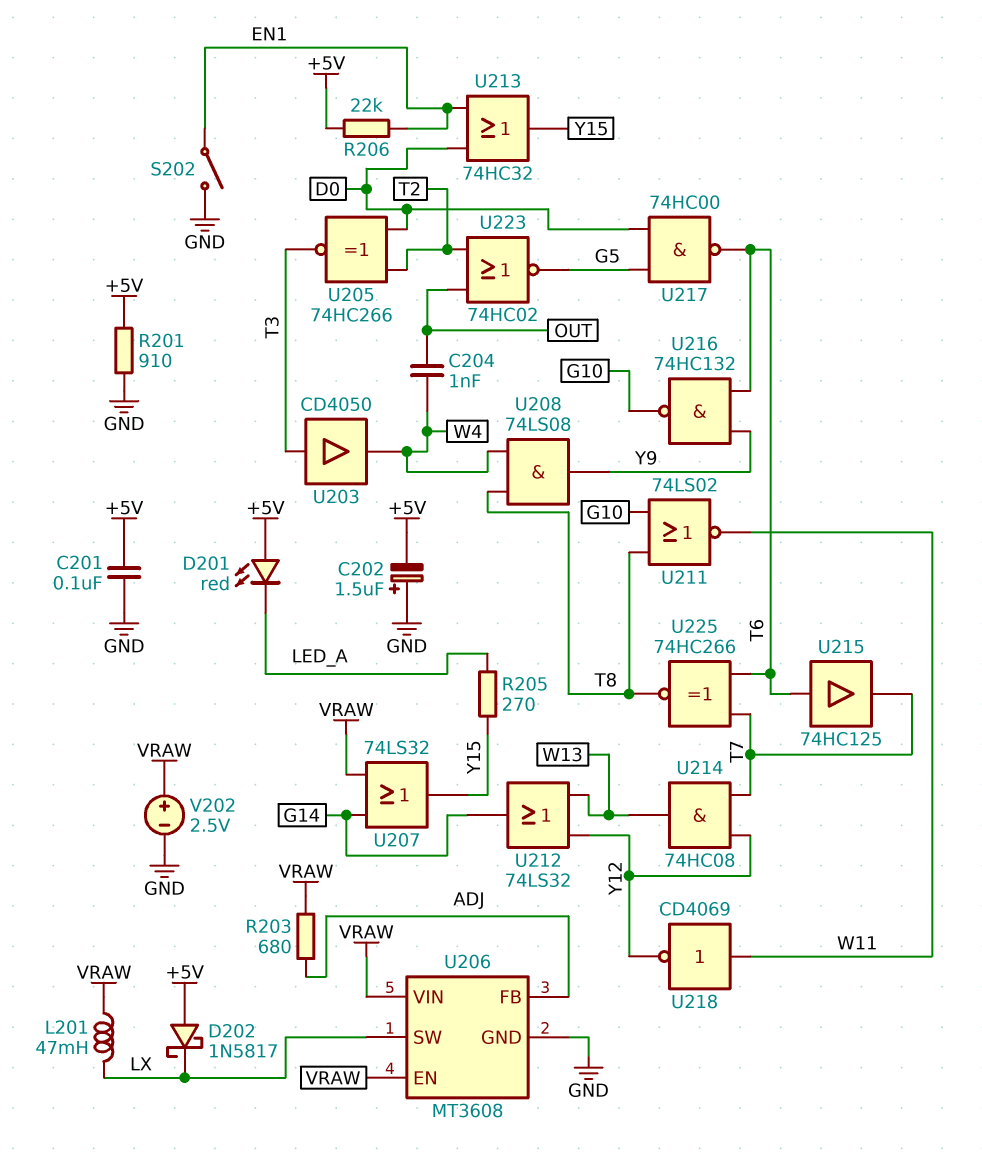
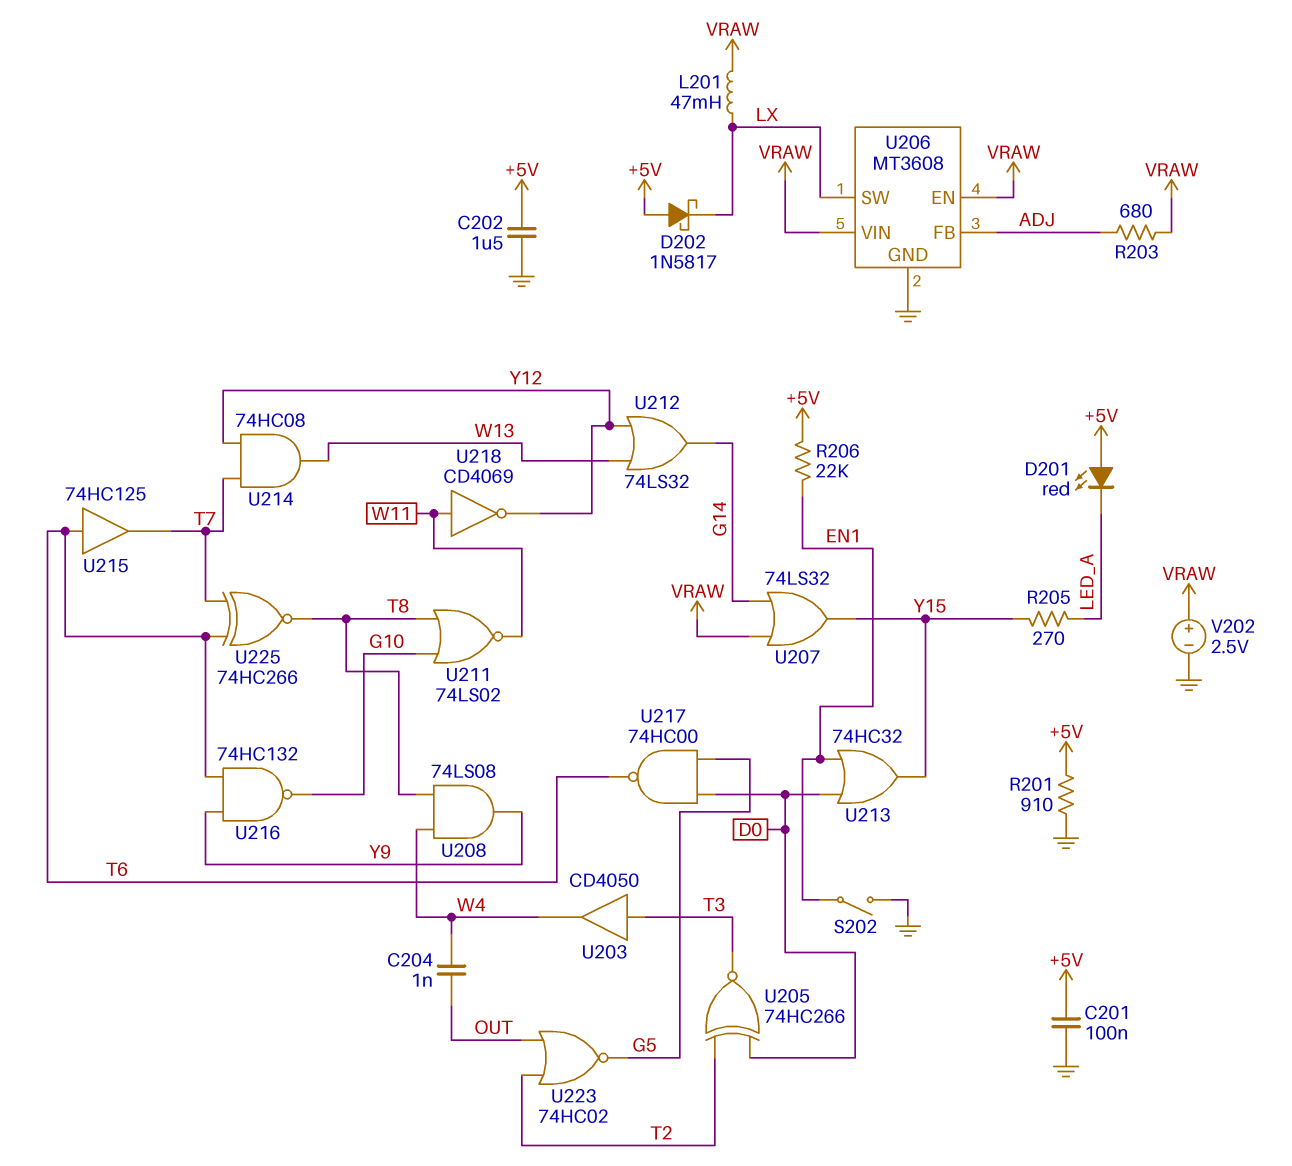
C202: 1.5uF (plus GND, minus +5V) -> 1.5uF (+5V, GND)

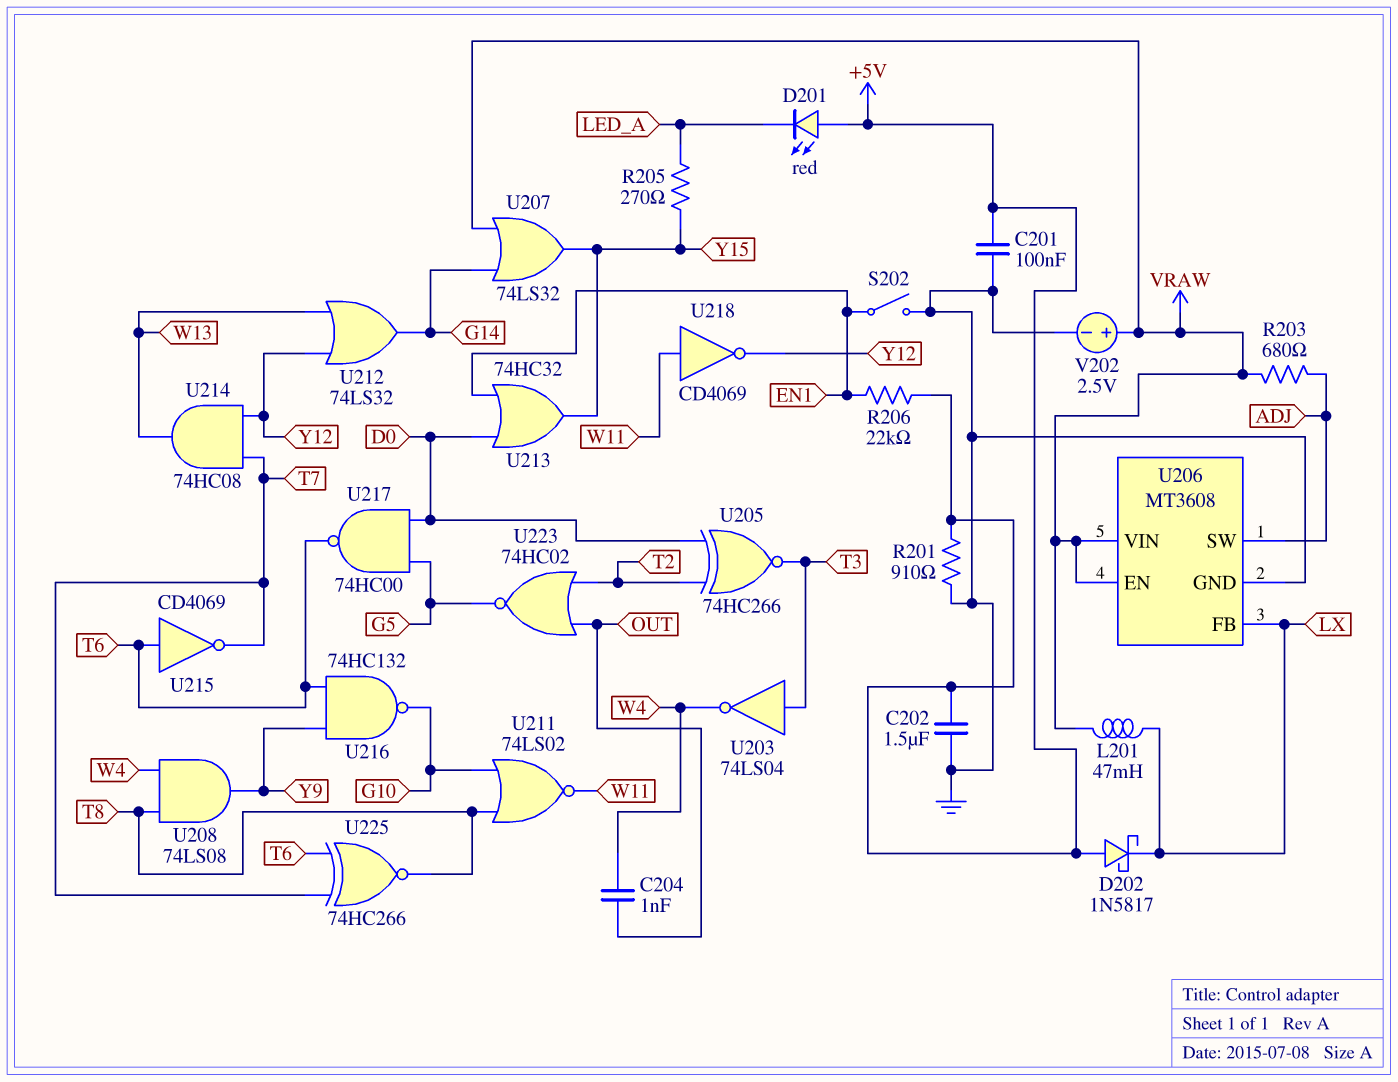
U203: buffer CD4050 (in T3, out W4) -> NOT 74LS04 (in T3, out W4)
U206 pin FB: ADJ -> LX
U206 pin SW: LX -> ADJ
U215: buffer 74HC125 (in T6, out T7) -> NOT CD4069 (in T6, out T7)

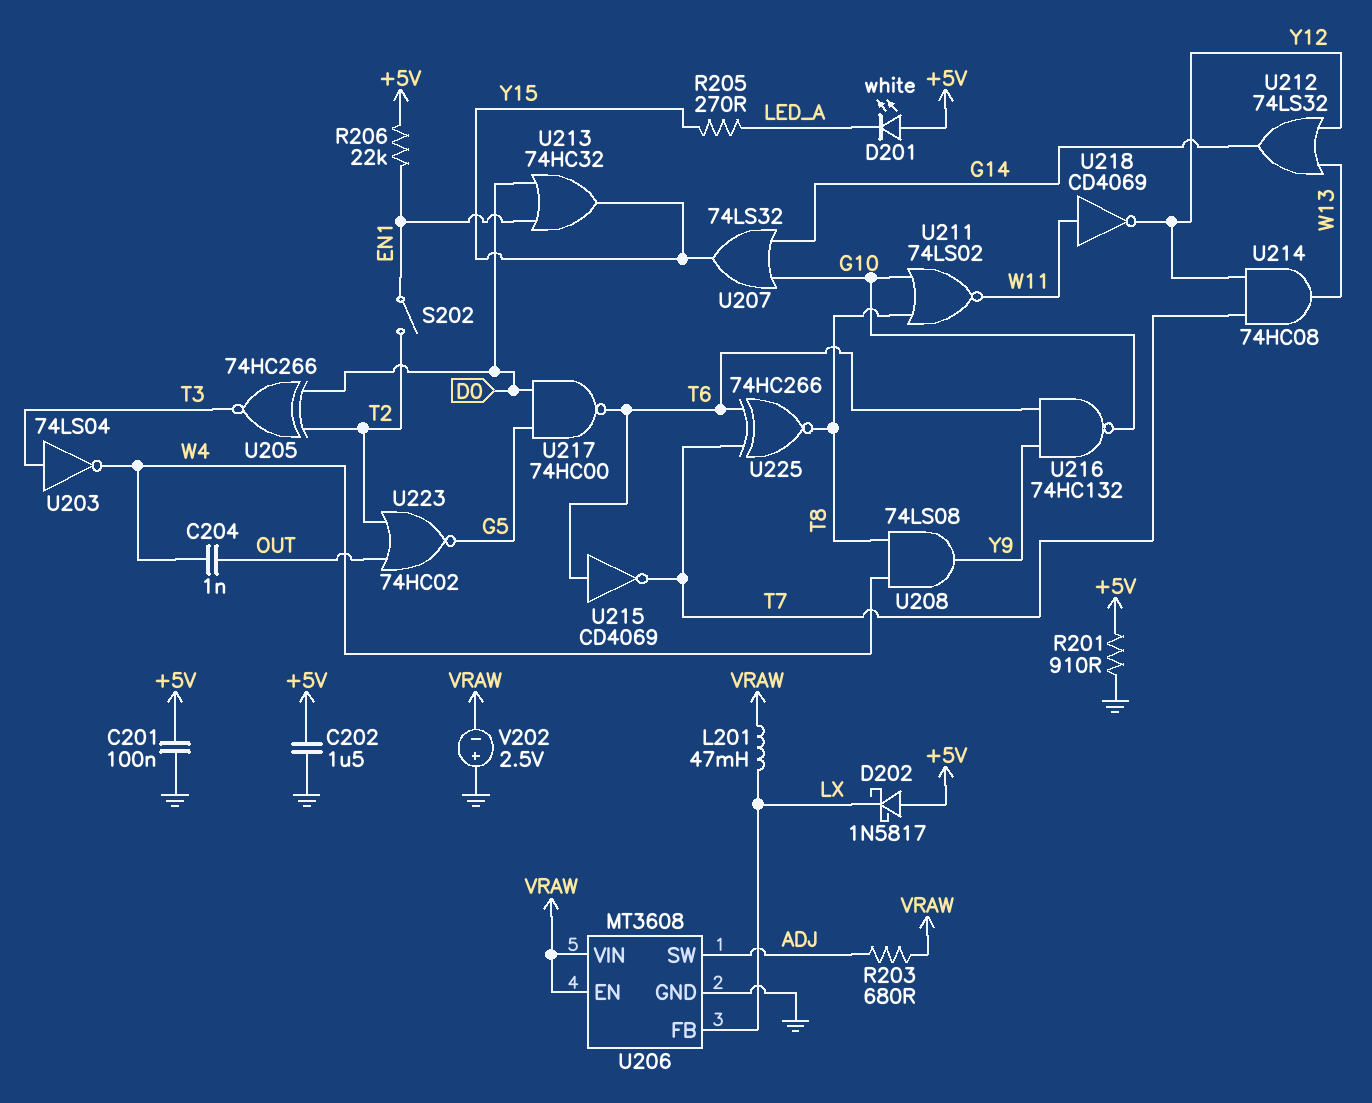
D201: LED red (A +5V, K LED_A) -> LED white (A +5V, K LED_A)
S202: switch (EN1, GND) -> switch (EN1, T2)
U207: OR 74LS32 (in G14, in VRAW, out Y15) -> OR 74LS32 (in G10, in G14, out Y15)
V202: 2.5V (plus VRAW, minus GND) -> 2.5V (plus GND, minus VRAW)

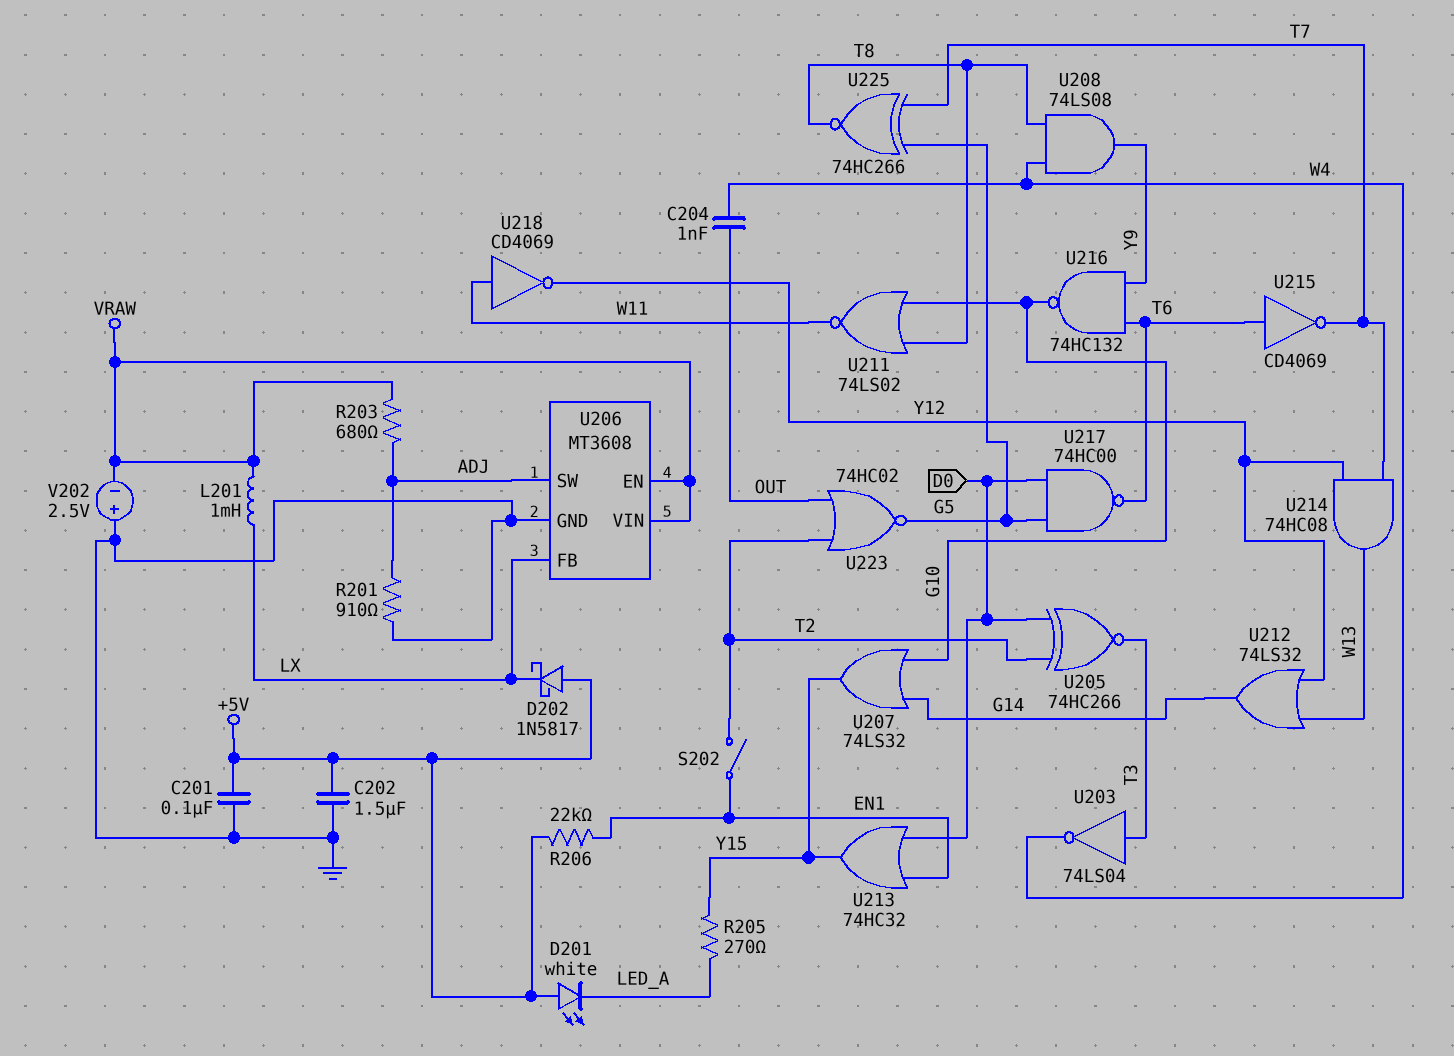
L201: 47mH (LX, VRAW) -> 1mH (LX, VRAW)
R201: 910 (+5V, GND) -> 910 (ADJ, GND)
U225: XNOR 74HC266 (in T6, in T7, out T8) -> XNOR 74HC266 (in G5, in T7, out T8)

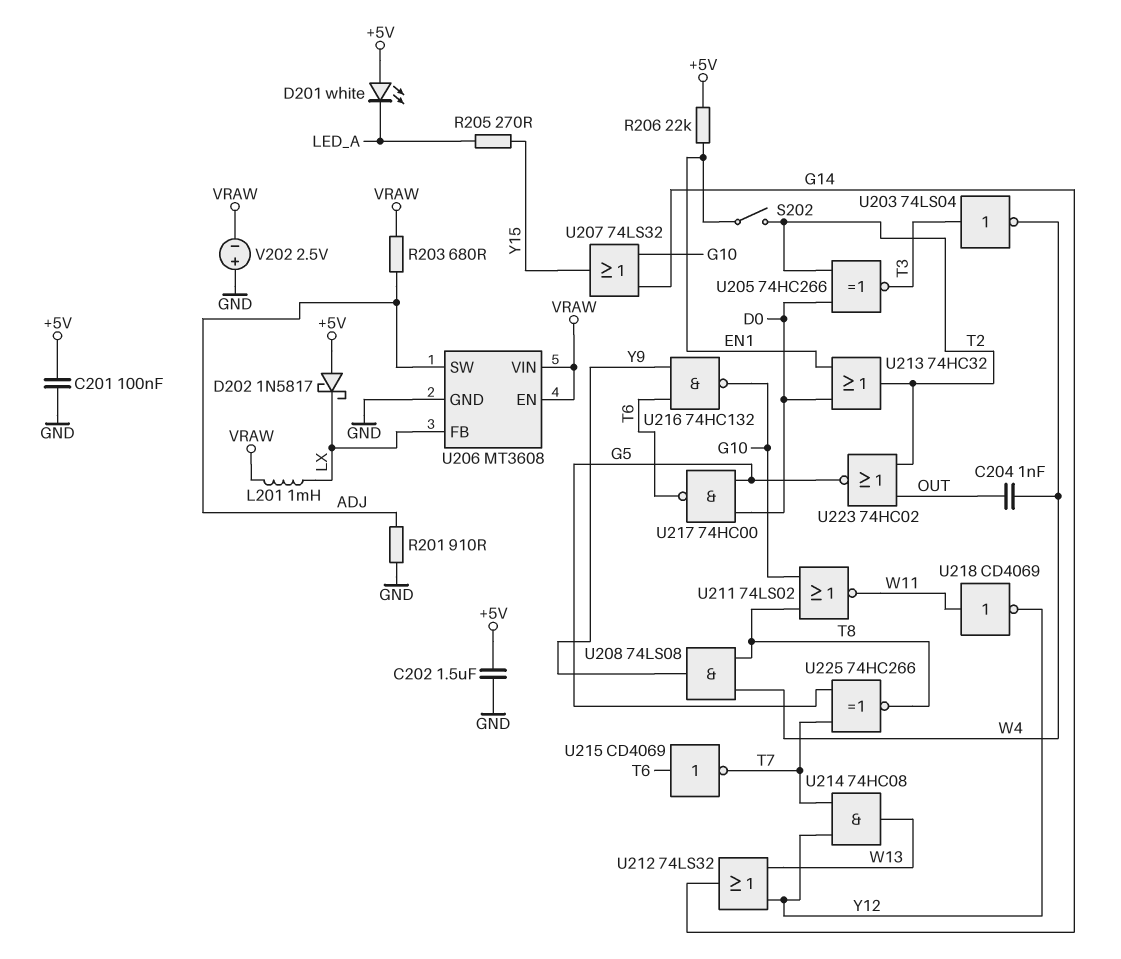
U213: OR 74HC32 (in D0, in EN1, out Y15) -> OR 74HC32 (in D0, in EN1, out T2)

